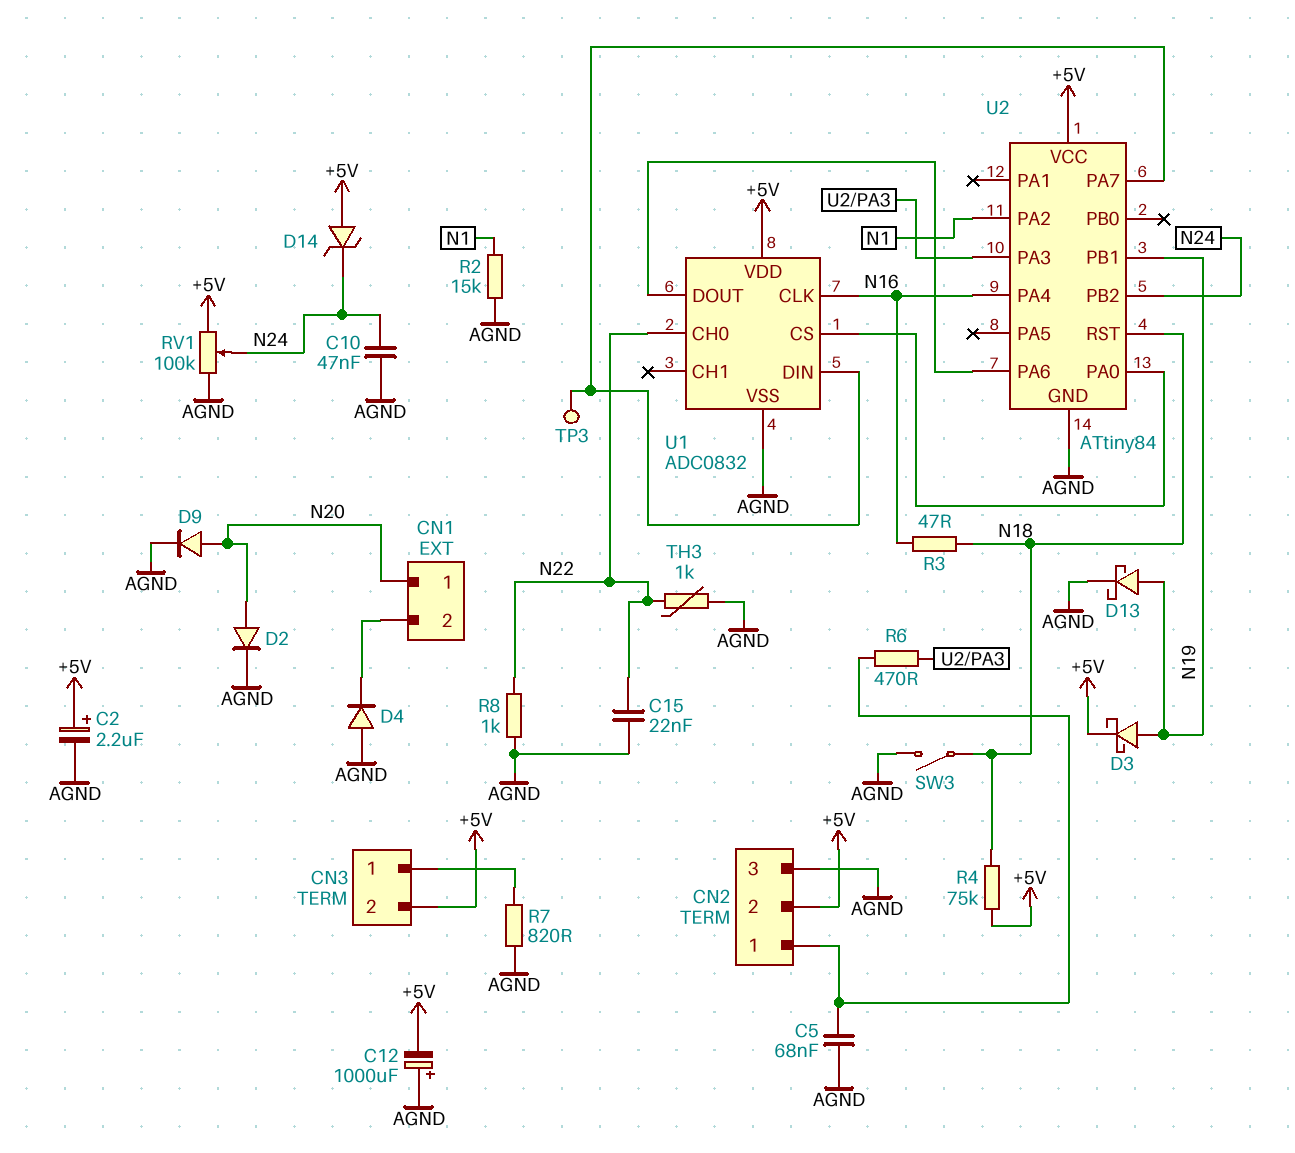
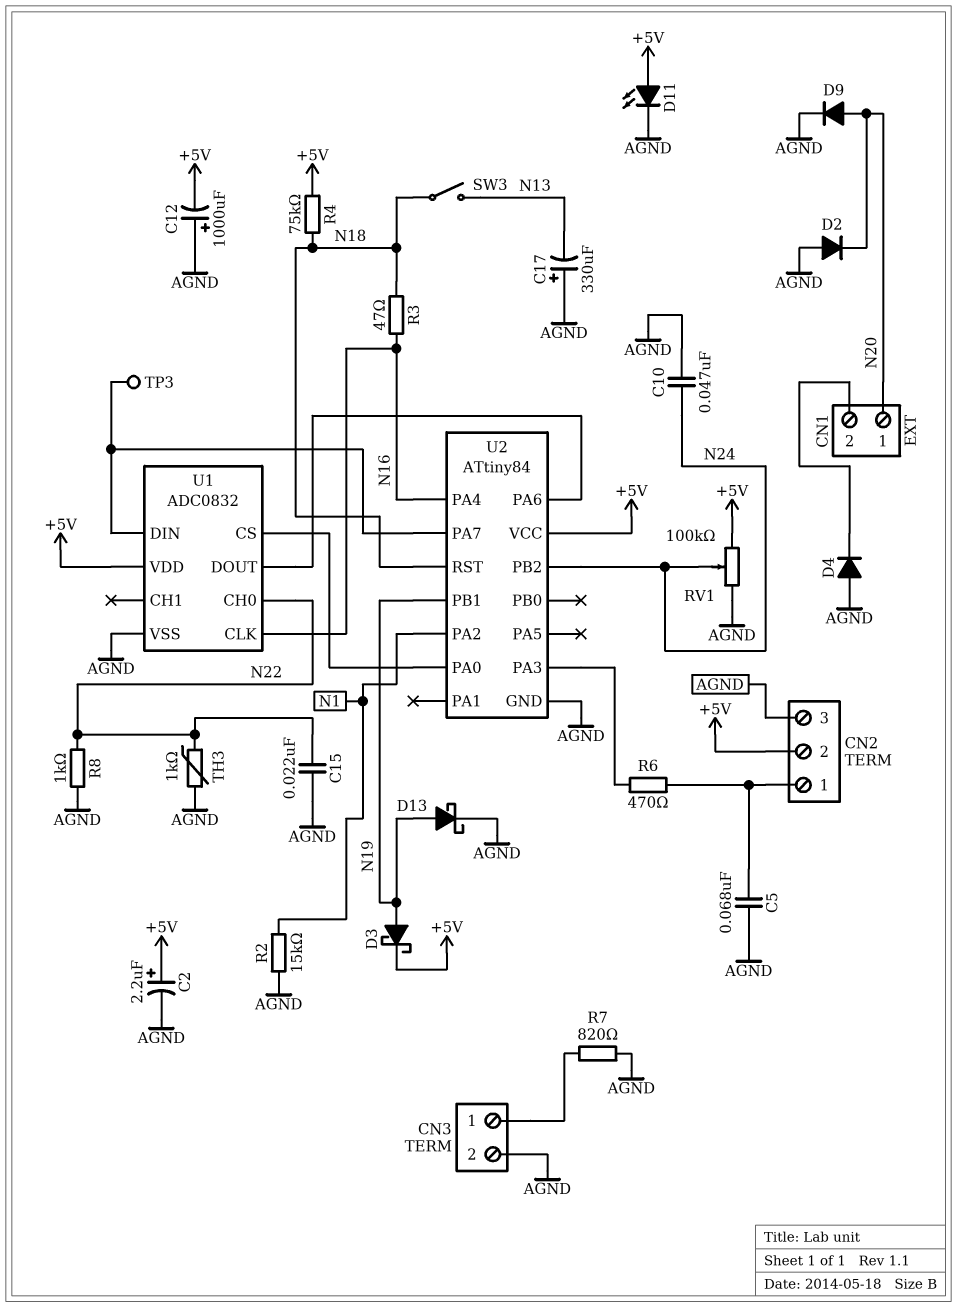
C17: none -> 330uF (plus AGND, minus N13)
CN3 pin 2: +5V -> AGND
D2: diode (A N20, K AGND) -> diode (A AGND, K N20)
D11: none -> LED (A +5V, K AGND)
D14: zener (A +5V, K N24) -> none
SW3: switch (AGND, N18) -> switch (N13, N18)

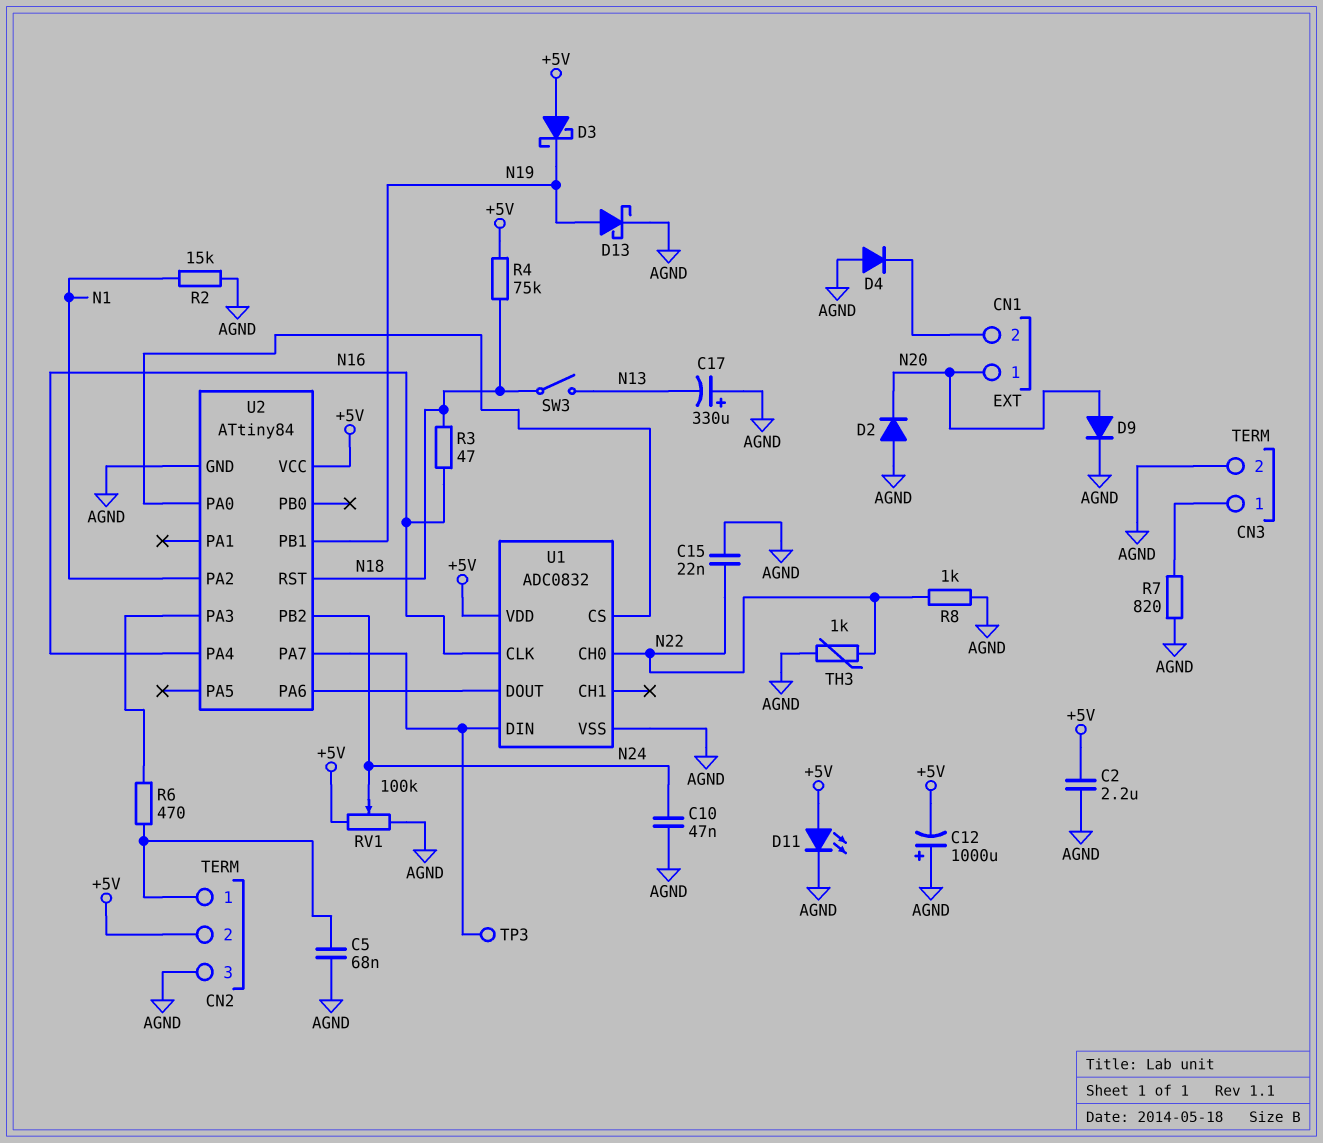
C2: 2.2uF (plus +5V, minus AGND) -> 2.2uF (+5V, AGND)
D3: schottky (A N19, K +5V) -> schottky (A +5V, K N19)

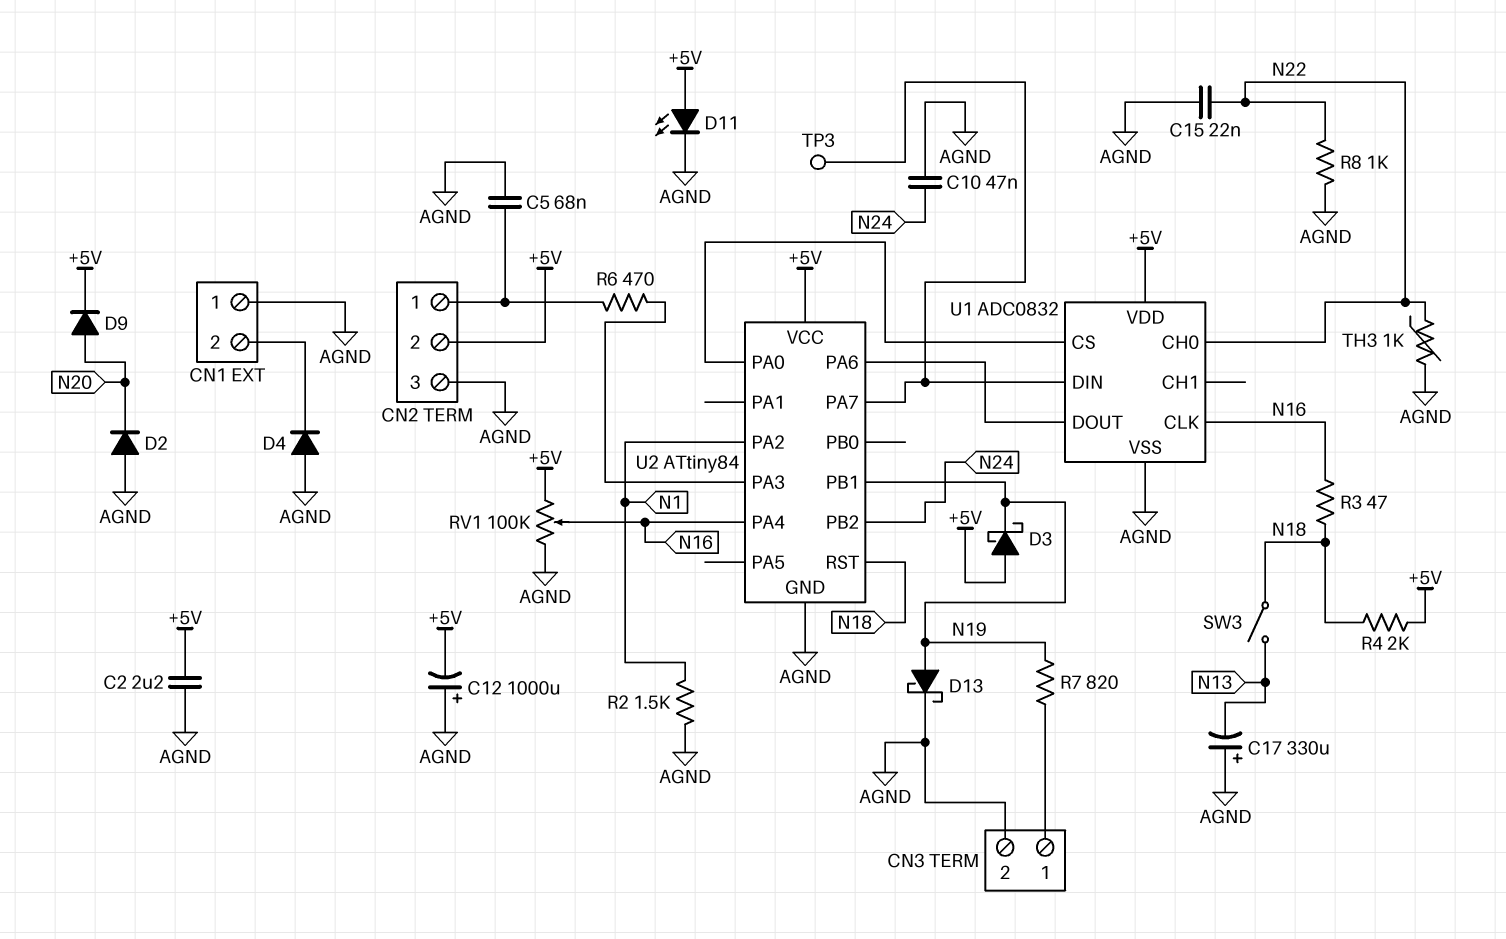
CN1 pin 1: N20 -> AGND
D9: diode (A N20, K AGND) -> diode (A N20, K +5V)
R2: 15k (AGND, N1) -> 1.5k (AGND, N1)
R4: 75k (+5V, N18) -> 2k (+5V, N18)
R7: 820 (AGND, CN3/1) -> 820 (CN3/1, N19)
RV1: 100k (+5V, AGND, wiper N24) -> 100k (+5V, AGND, wiper N16)

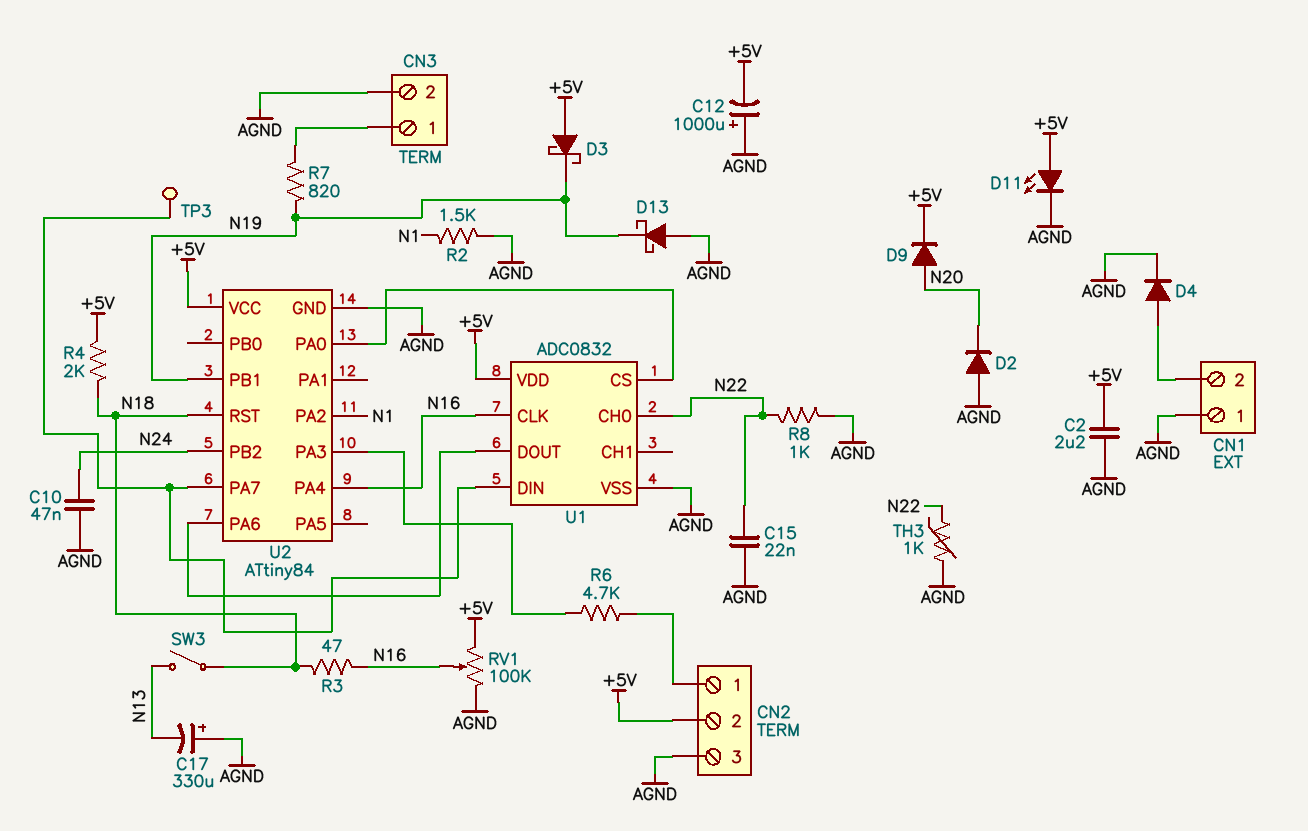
C5: 68nF (AGND, CN2/1) -> none
D4: diode (A AGND, K CN1/2) -> diode (A CN1/2, K AGND)
D13: schottky (A N19, K AGND) -> schottky (A AGND, K N19)
R6: 470 (CN2/1, U2/PA3) -> 4.7k (CN2/1, U2/PA3)

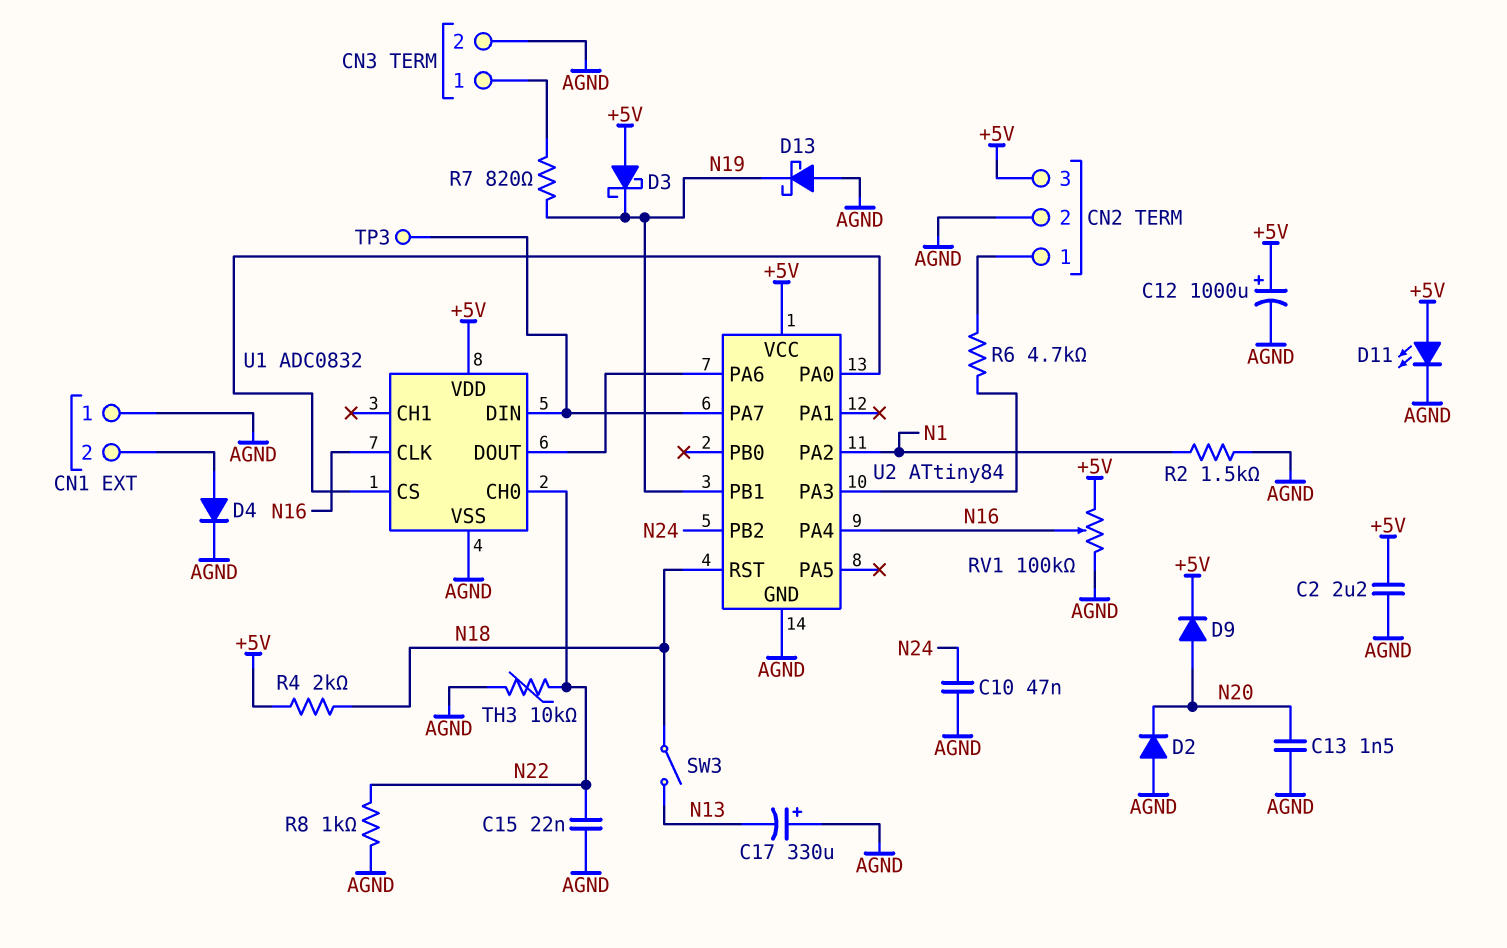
C12: 1000uF (plus AGND, minus +5V) -> 1000uF (plus +5V, minus AGND)
C13: none -> 1.5nF (AGND, N20)
CN2 pin 2: +5V -> AGND
CN2 pin 3: AGND -> +5V
R3: 47 (N16, N18) -> none
TH3: 1k (AGND, N22) -> 10k (AGND, N22)

